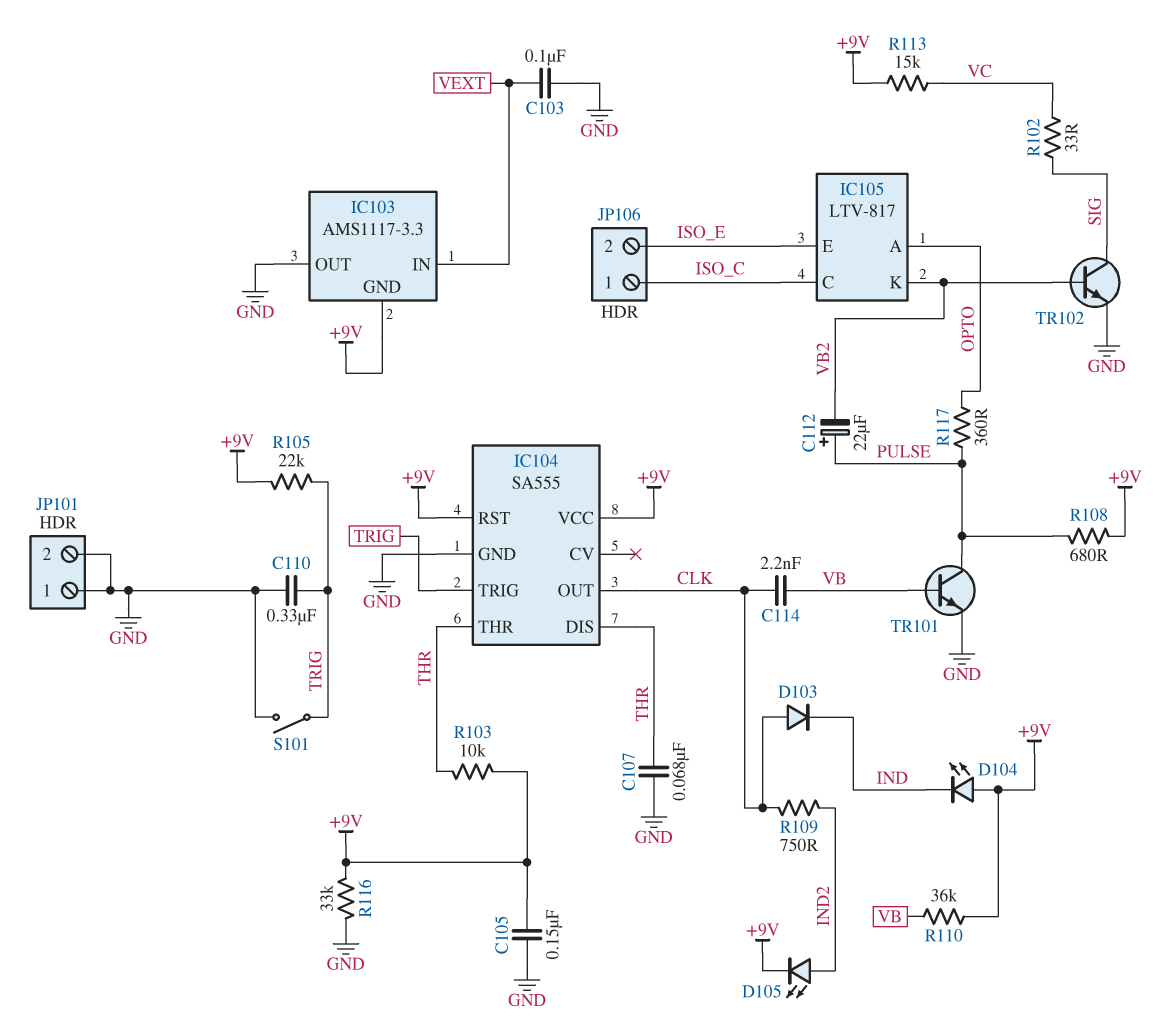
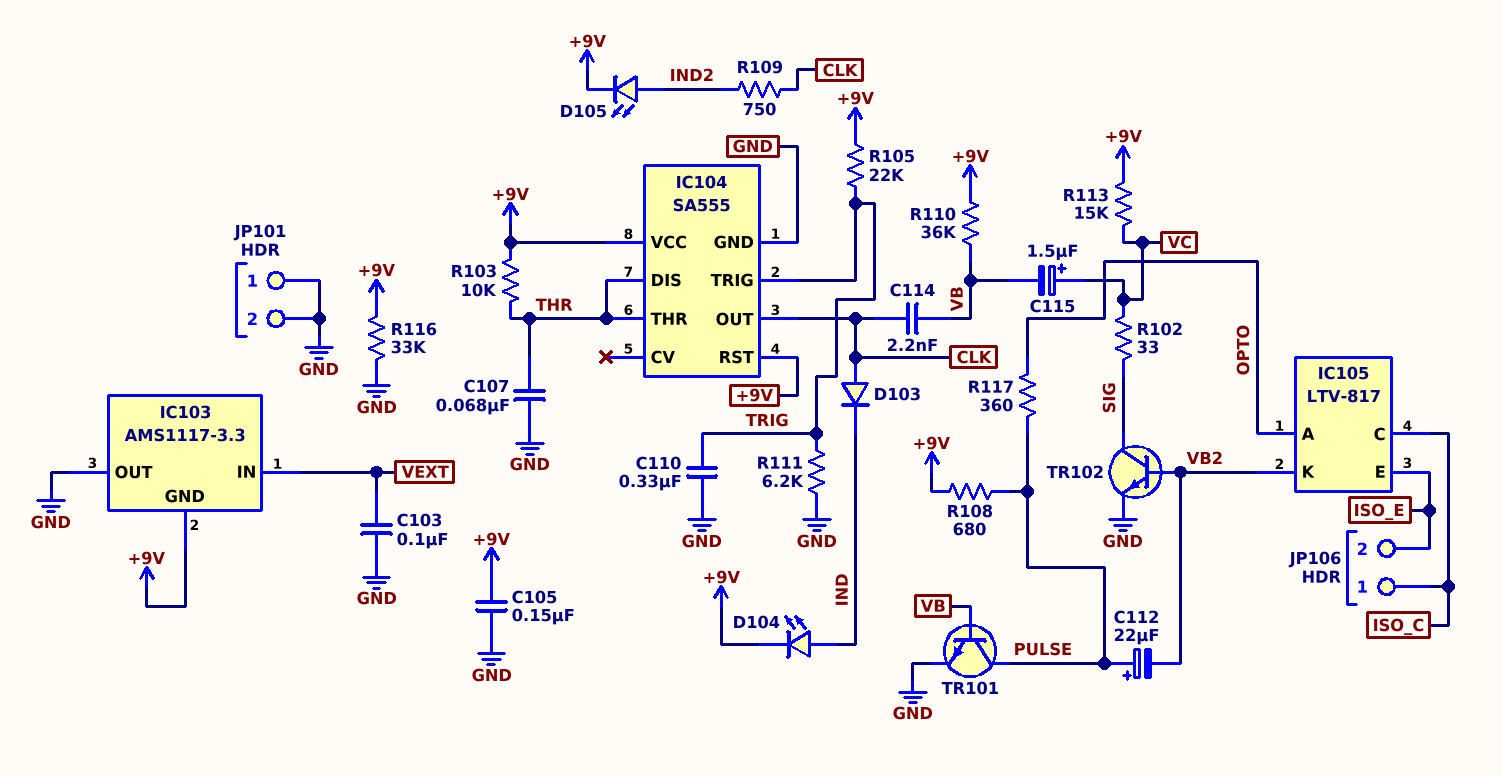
C115: none -> 1.5uF (plus VC, minus VB)
D104: LED (A +9V, K IND) -> LED (A IND, K +9V)
R111: none -> 6.2k (GND, TRIG)
S101: switch (GND, TRIG) -> none

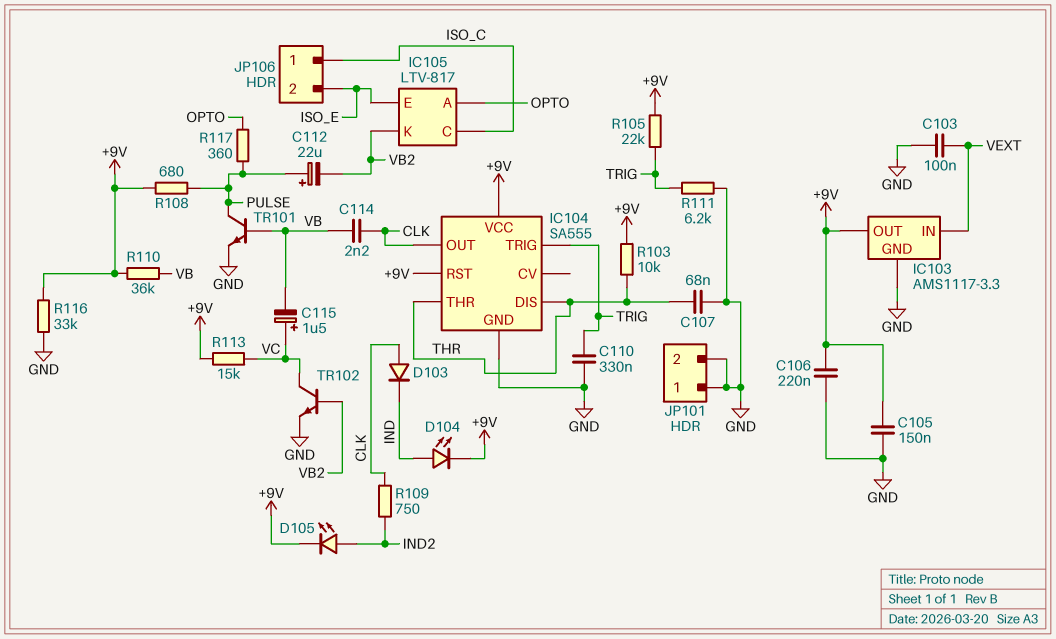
C106: none -> 220nF (+9V, GND)
IC103 pin GND: +9V -> GND
IC103 pin OUT: GND -> +9V
R102: 33 (SIG, VC) -> none
TR102: NPN (B VB2, C SIG, E GND) -> NPN (B VB2, C VC, E GND)

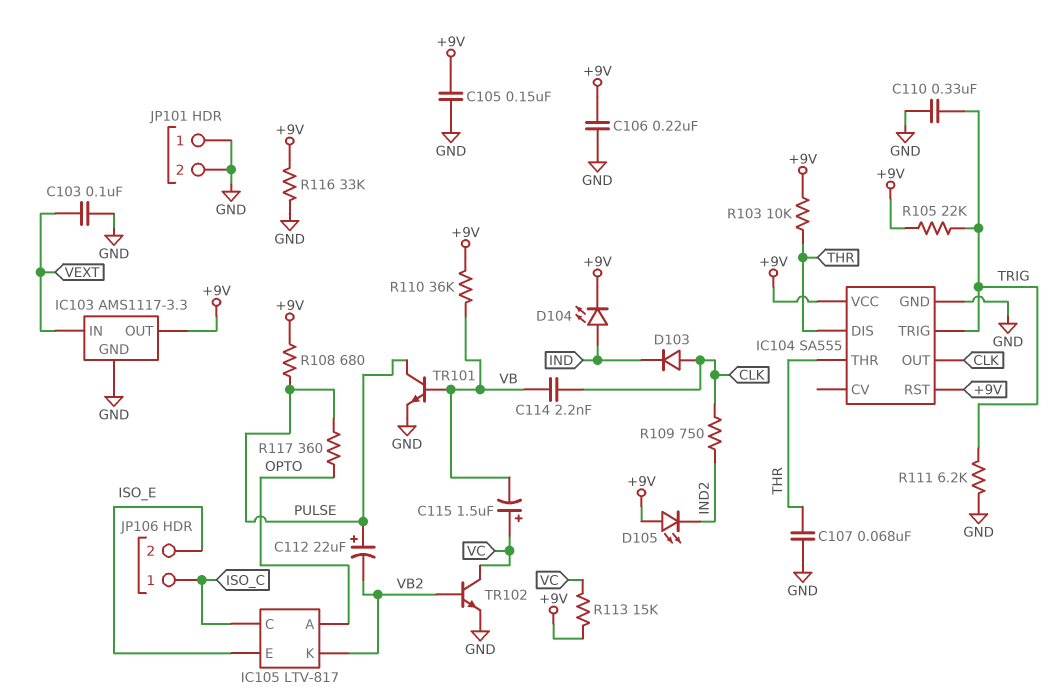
D105: LED (A IND2, K +9V) -> LED (A +9V, K IND2)

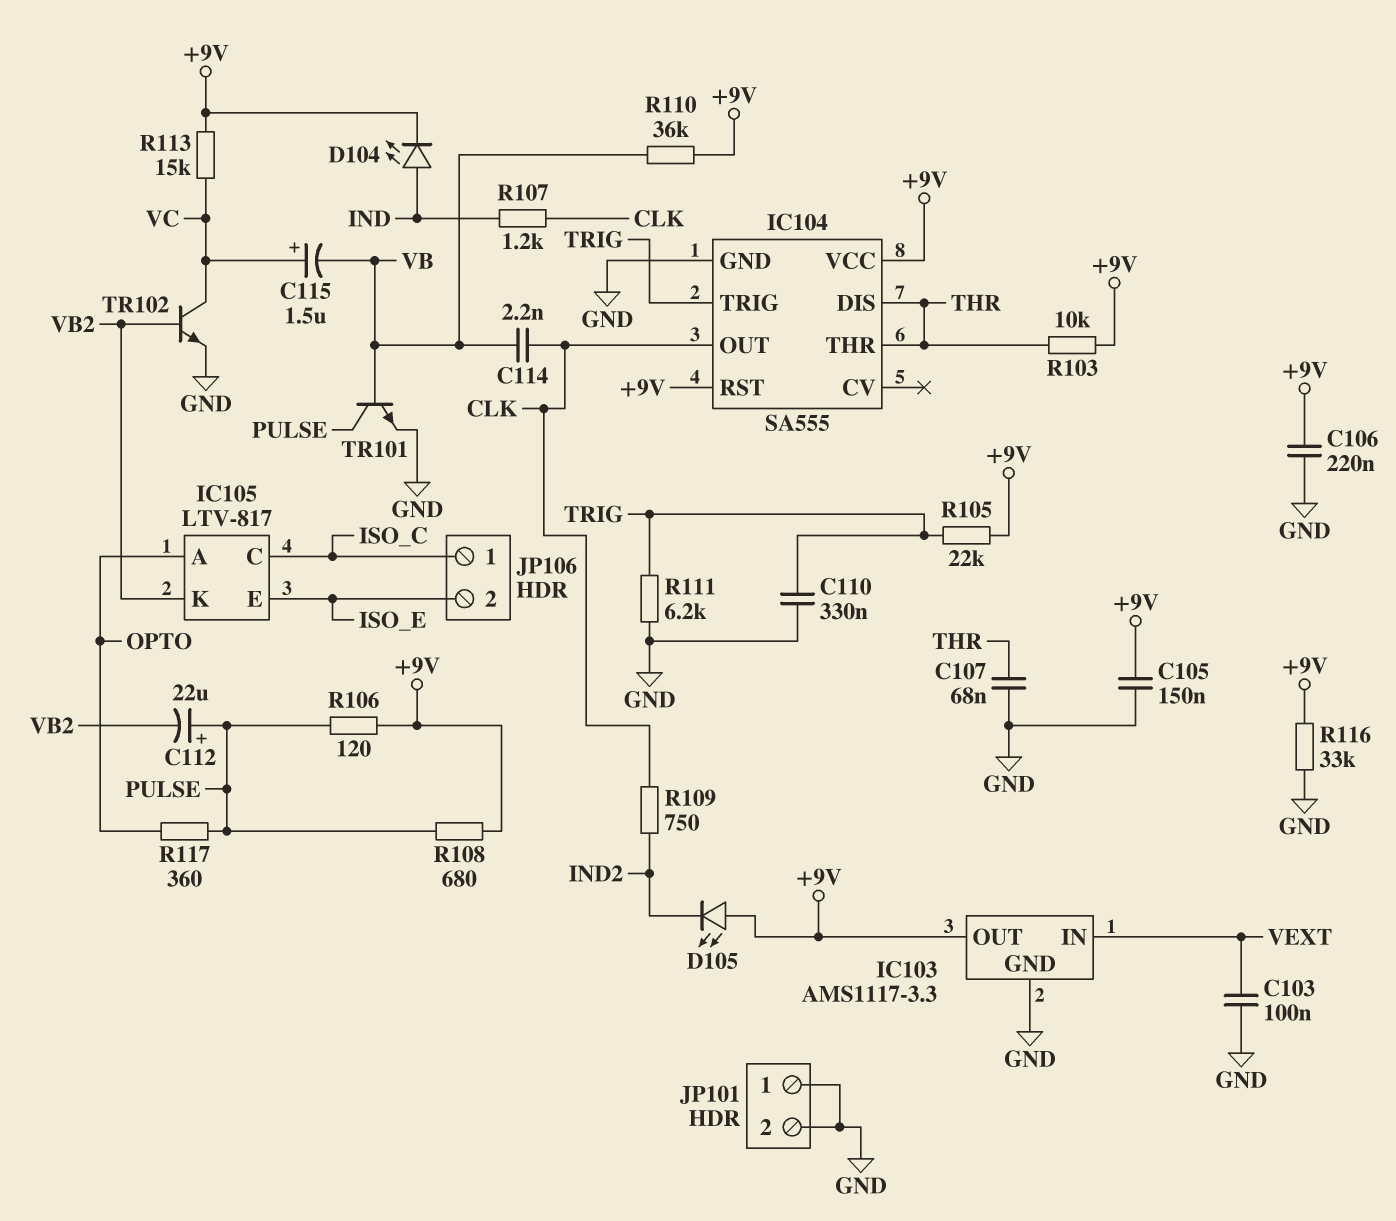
D103: diode (A CLK, K IND) -> none
R106: none -> 120 (+9V, PULSE)
R107: none -> 1.2k (CLK, IND)

